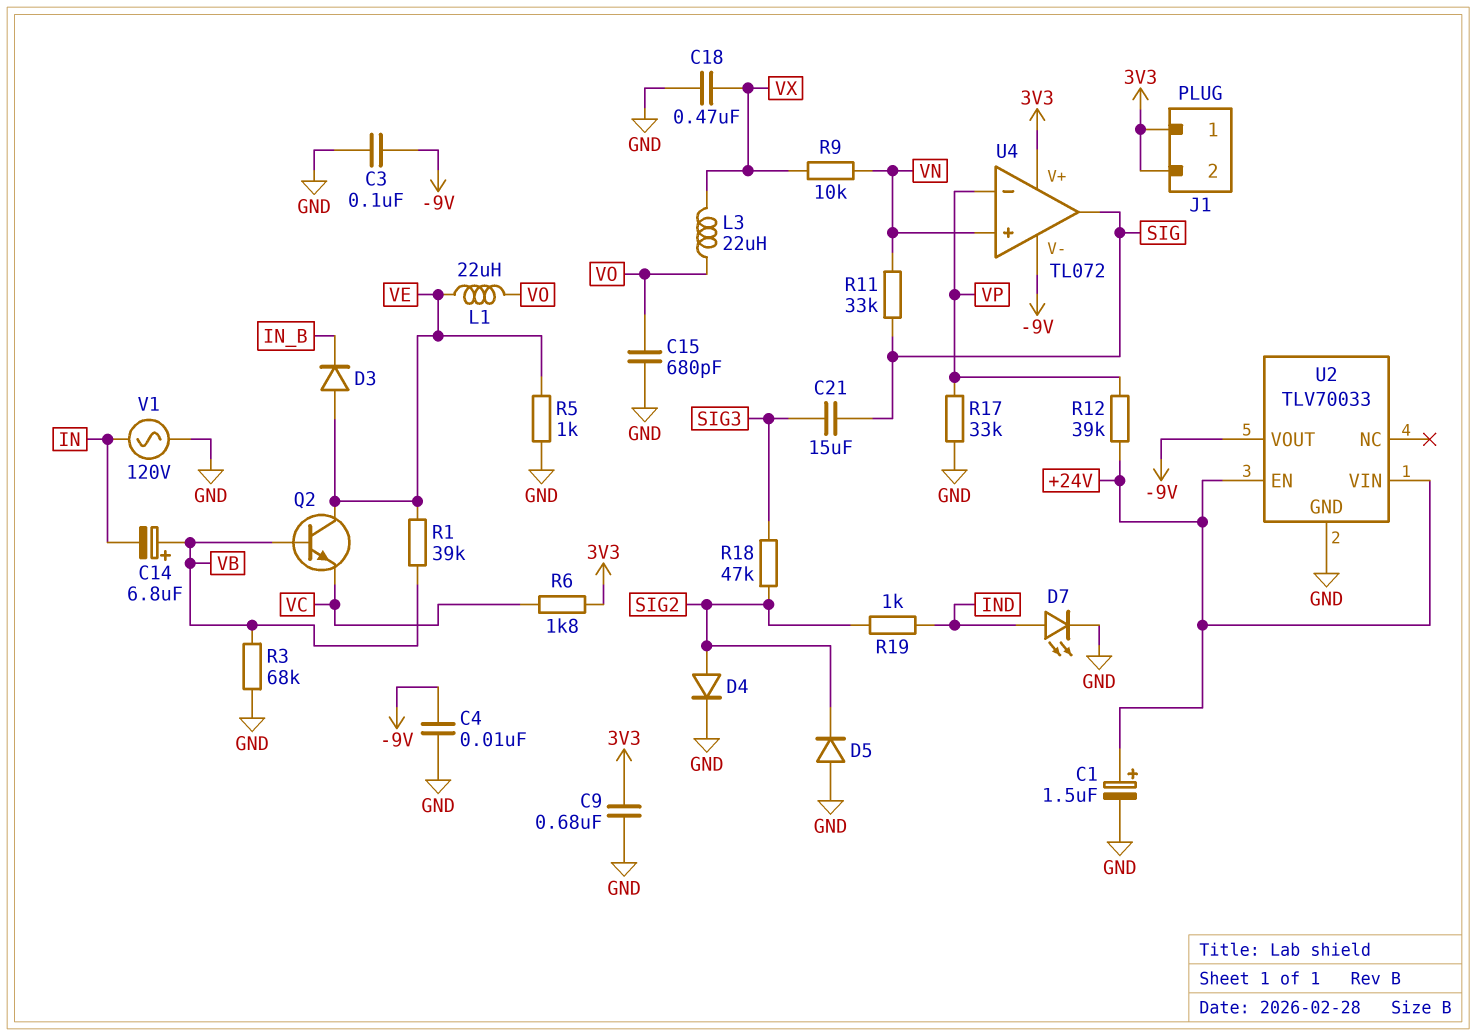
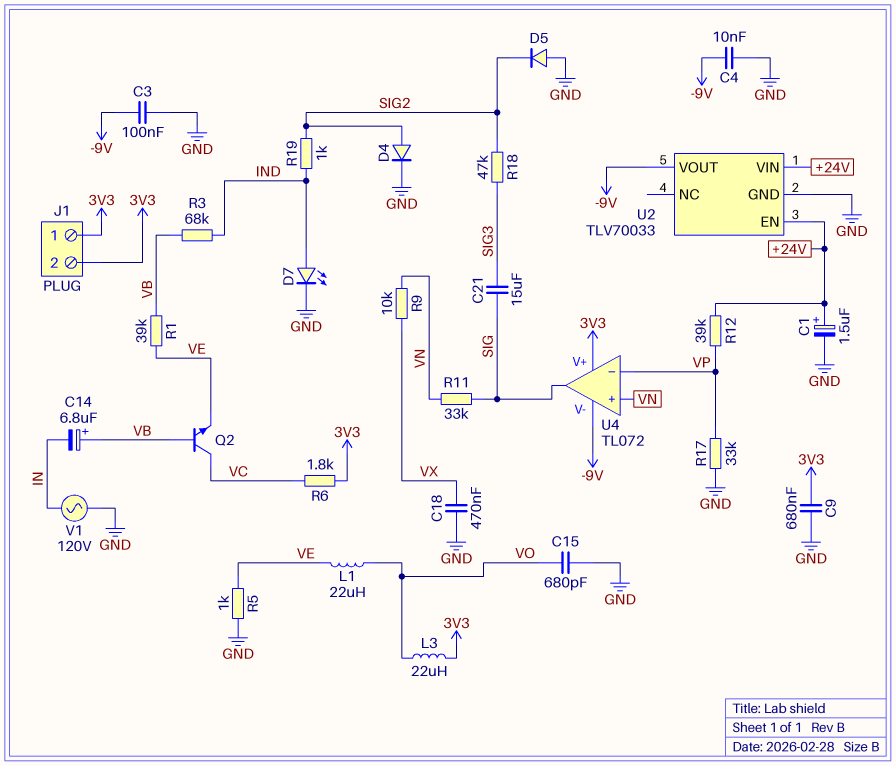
D3: diode (A VE, K IN_B) -> none
L3: 22uH (VO, VX) -> 22uH (3V3, VO)
Q2: NPN (B VB, C VE, E VC) -> NPN (B VB, C VC, E VE)
R3: 68k (GND, VB) -> 68k (IND, VB)

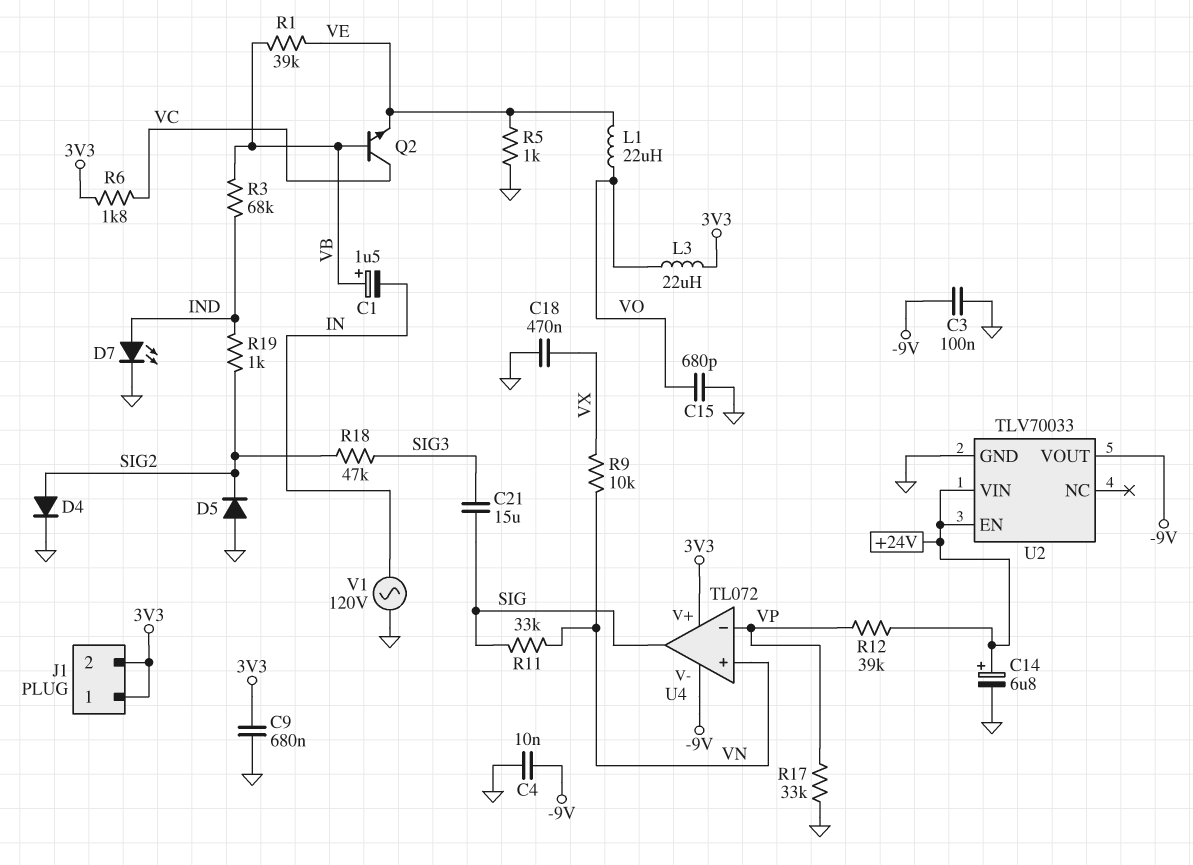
C1: 1.5uF (plus +24V, minus GND) -> 1.5uF (plus VB, minus IN)
C14: 6.8uF (plus VB, minus IN) -> 6.8uF (plus +24V, minus GND)

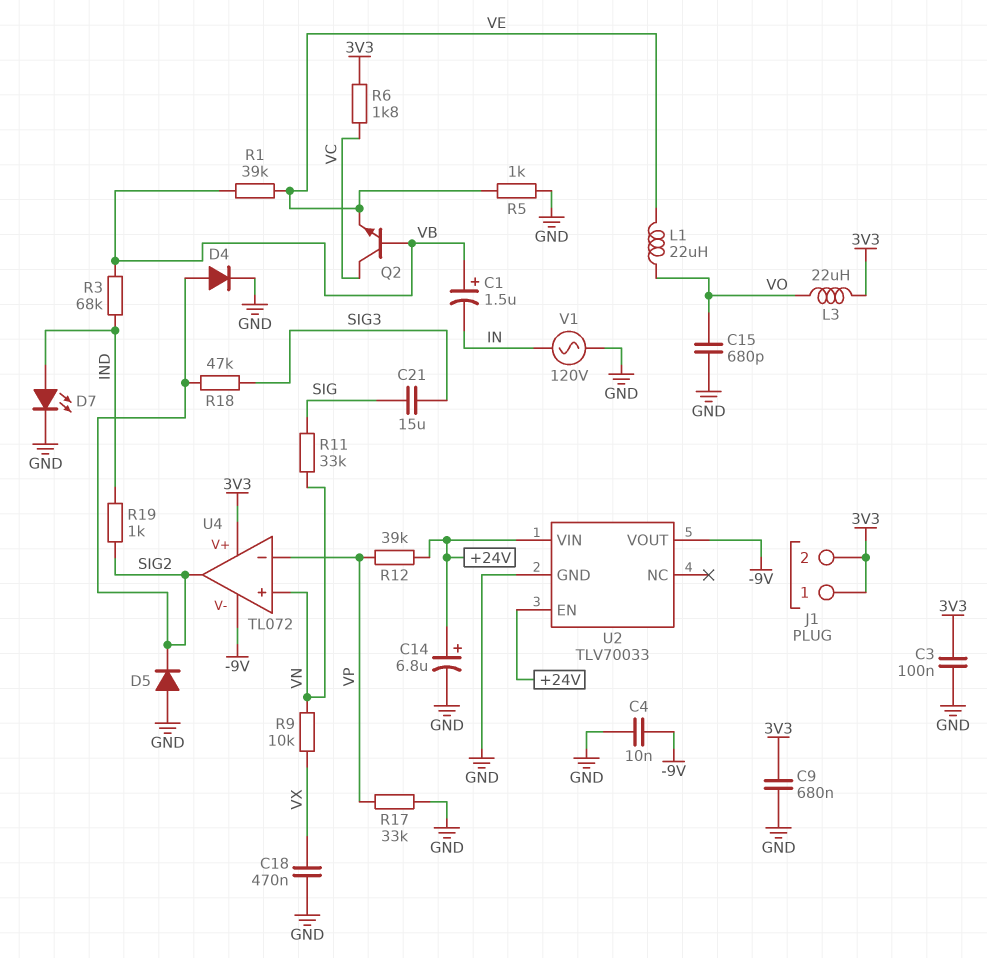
C3: 100nF (-9V, GND) -> 100nF (3V3, GND)
U4 pin out: SIG -> SIG2

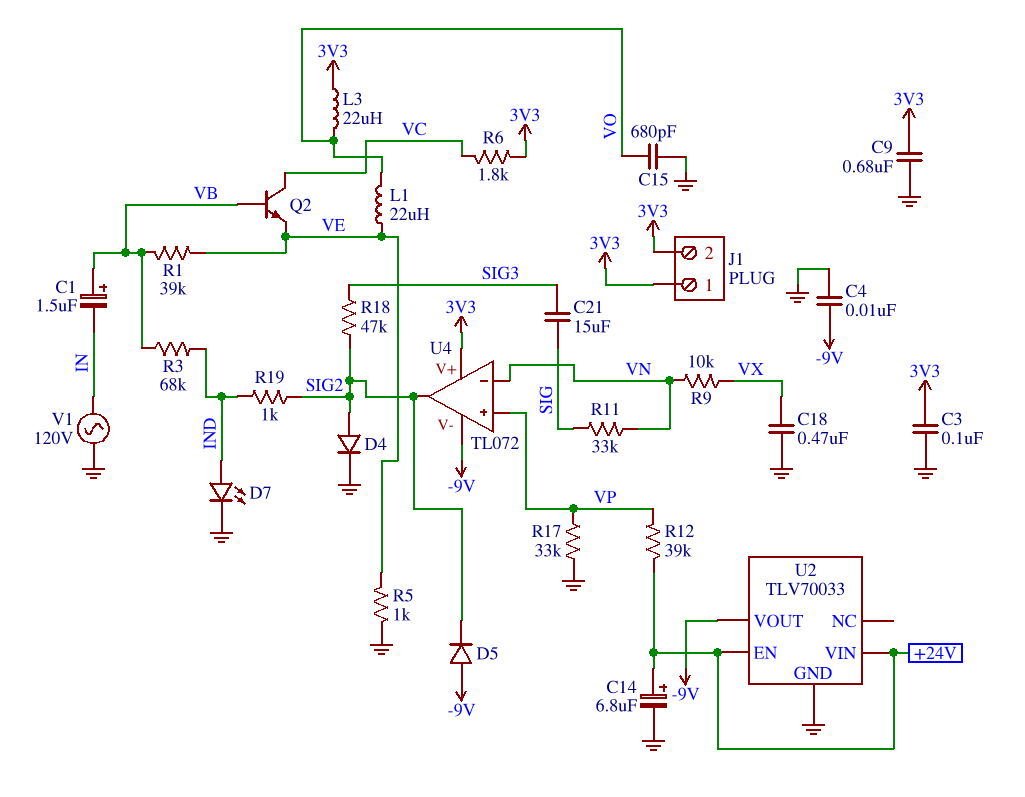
D5: diode (A GND, K SIG2) -> diode (A -9V, K SIG2)
U4 pin in+: VN -> VP
U4 pin in-: VP -> VN

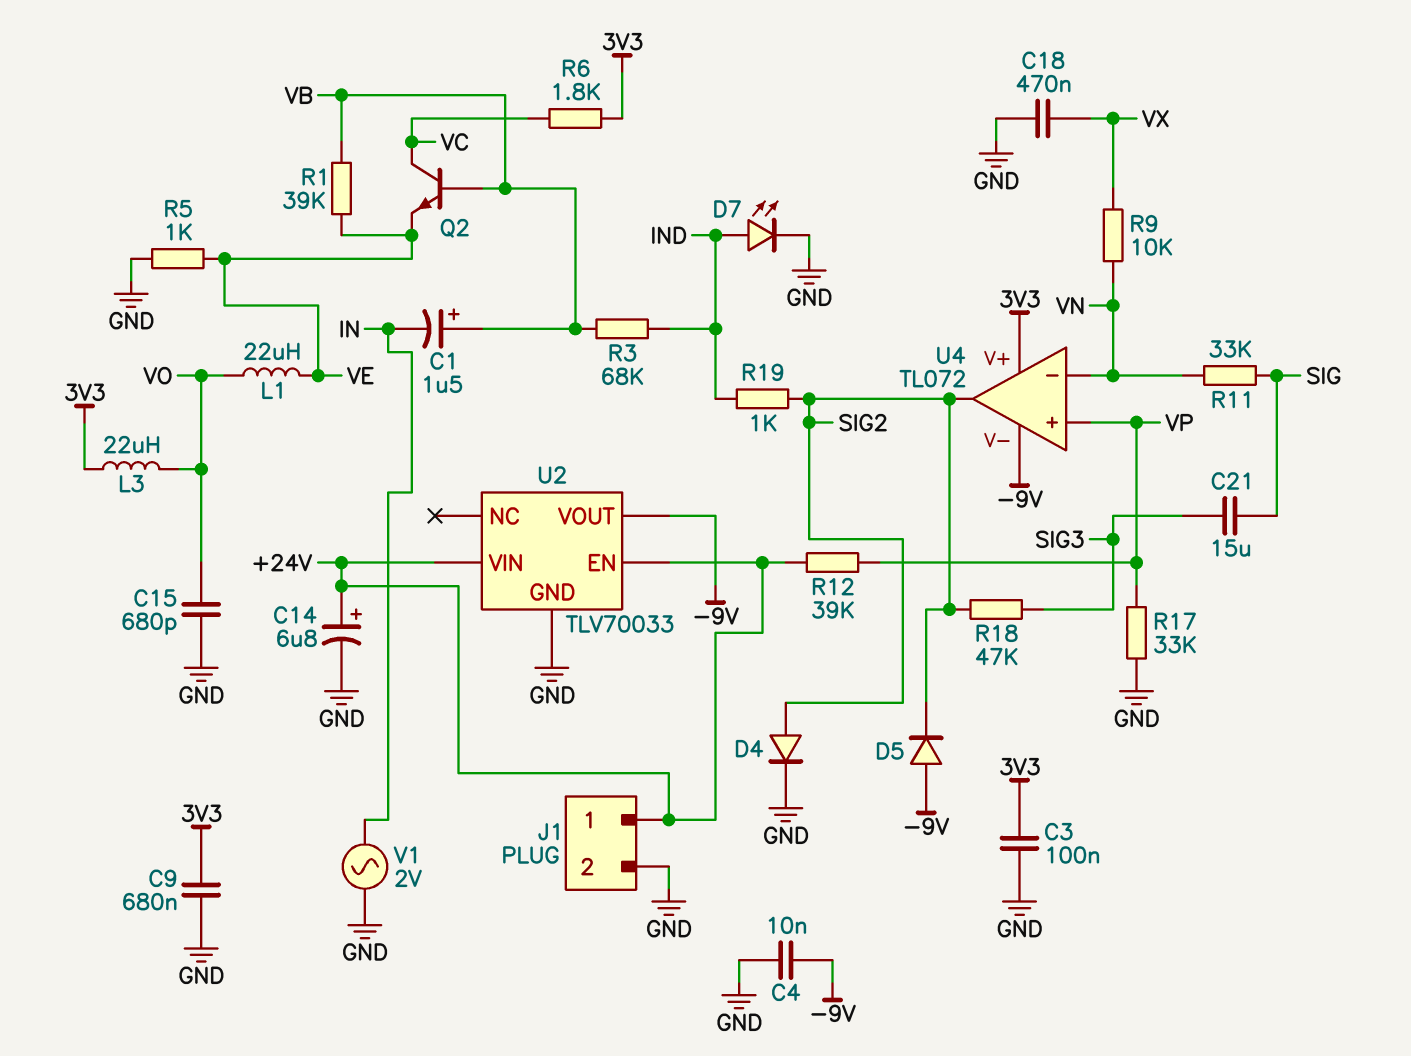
J1 pin 1: 3V3 -> +24V
J1 pin 2: 3V3 -> GND
V1: AC 120V (GND, IN) -> AC 2V (GND, IN)

